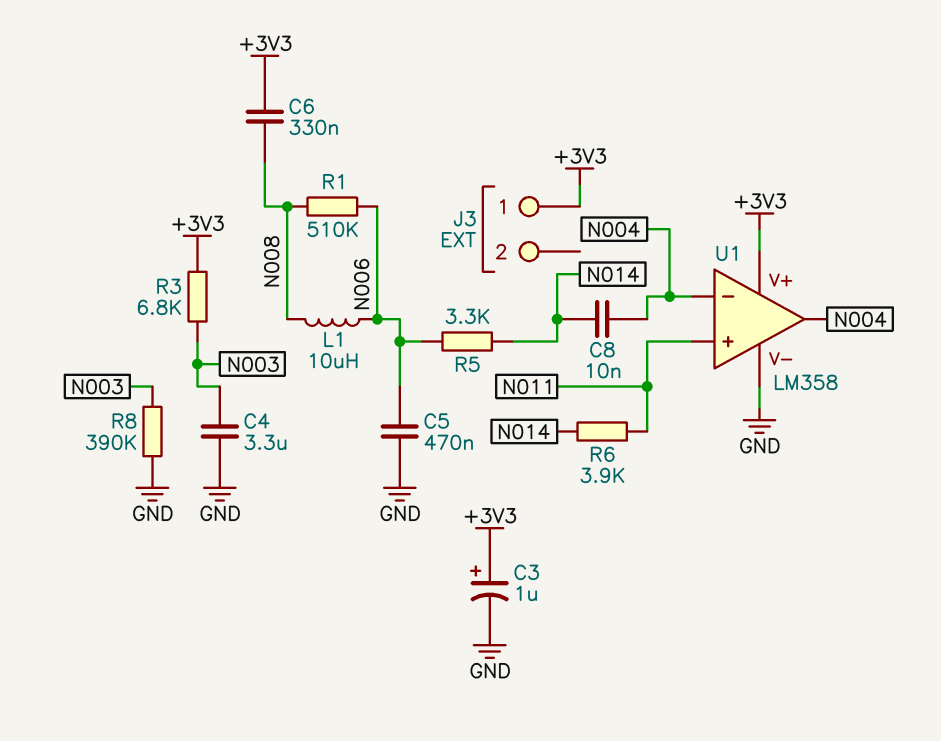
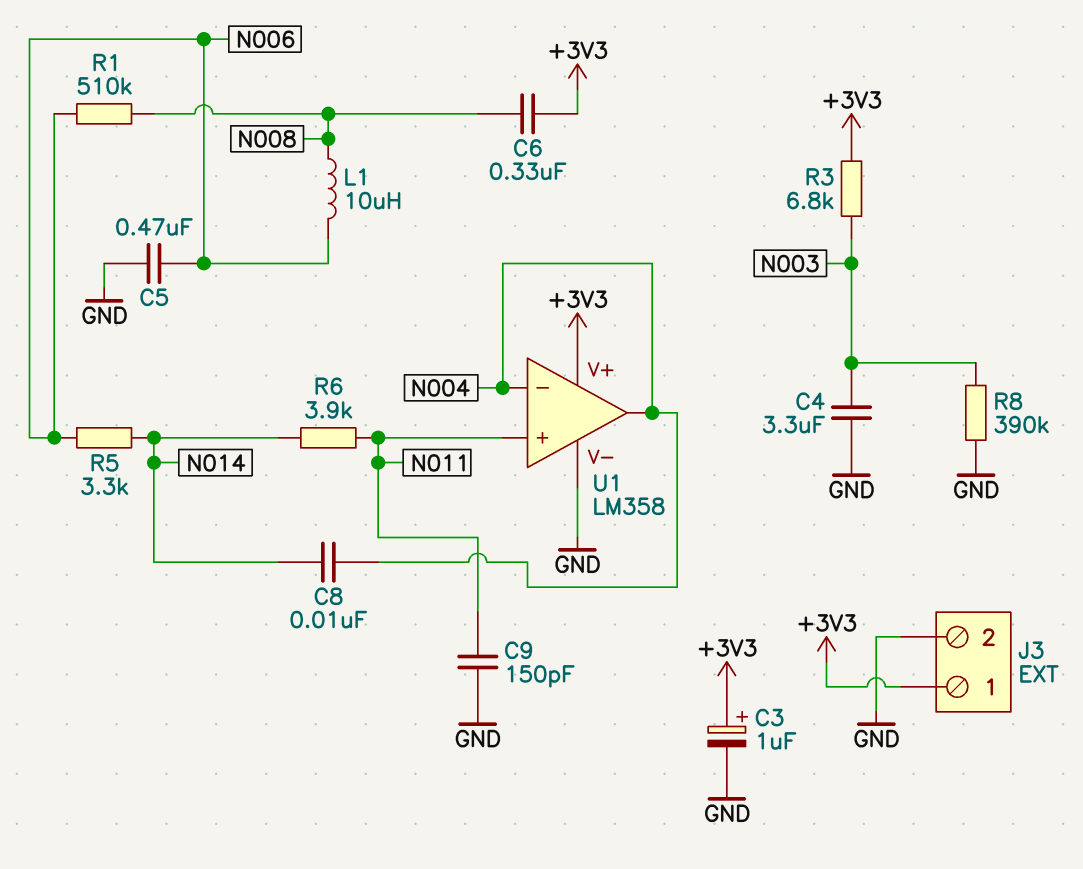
C9: none -> 150pF (GND, N011)
J3 pin 2: none -> GND

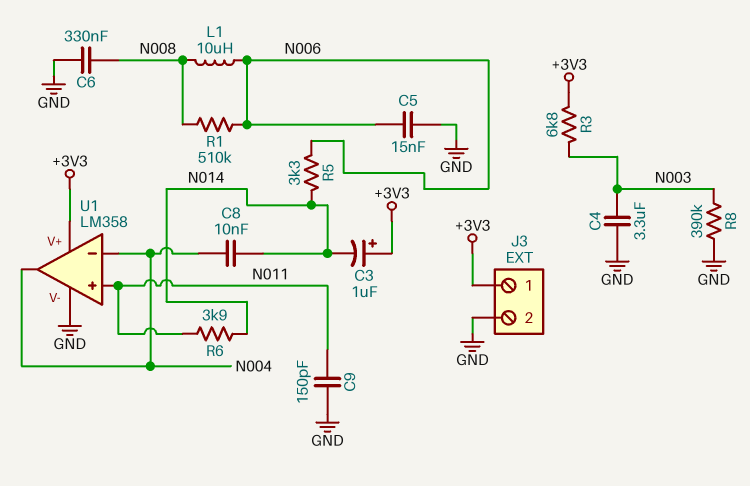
C3: 1uF (plus +3V3, minus GND) -> 1uF (plus +3V3, minus N014)
C5: 470nF (GND, N006) -> 15nF (GND, N006)
C6: 330nF (+3V3, N008) -> 330nF (GND, N008)

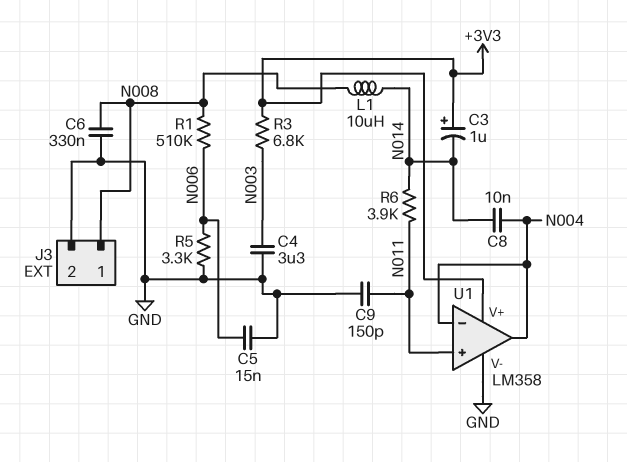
J3 pin 1: +3V3 -> N008
L1: 10uH (N006, N008) -> 10uH (N008, N014)
R5: 3.3k (N006, N014) -> 3.3k (GND, N006)
R8: 390k (GND, N003) -> none

